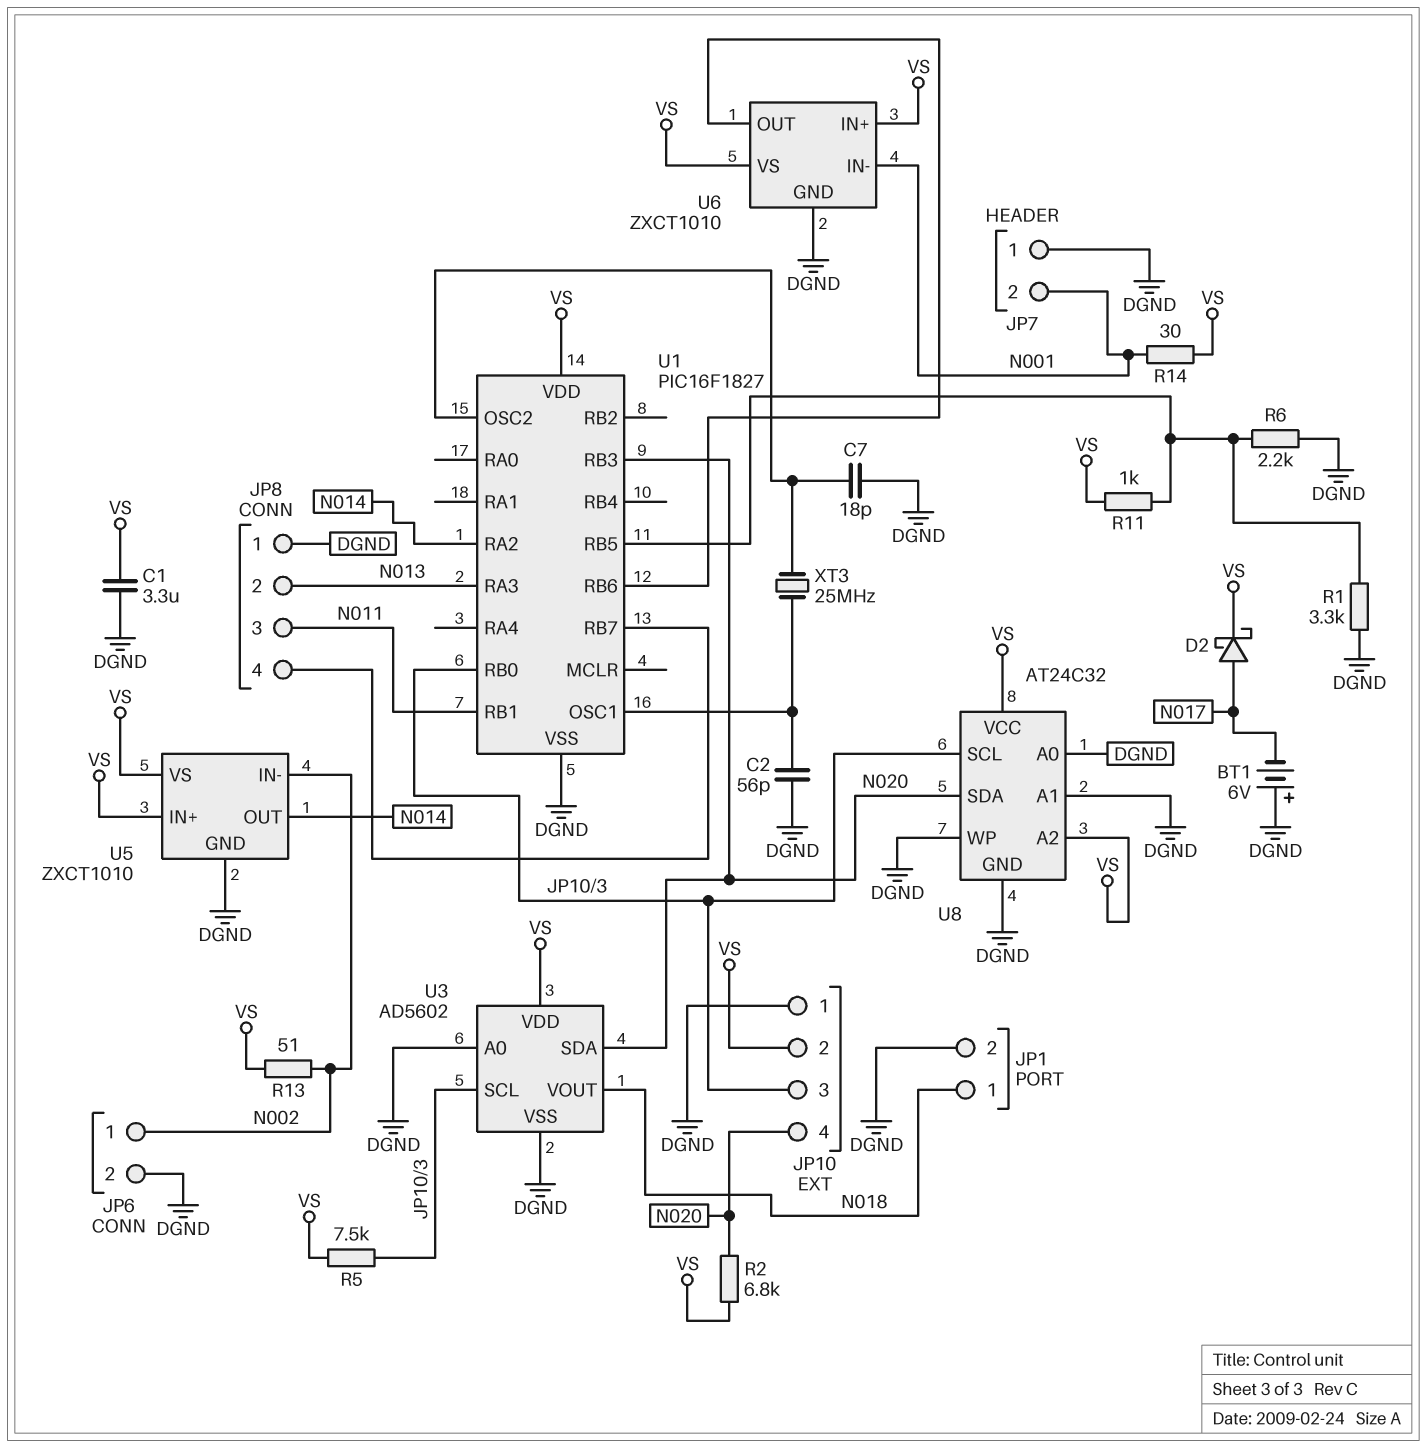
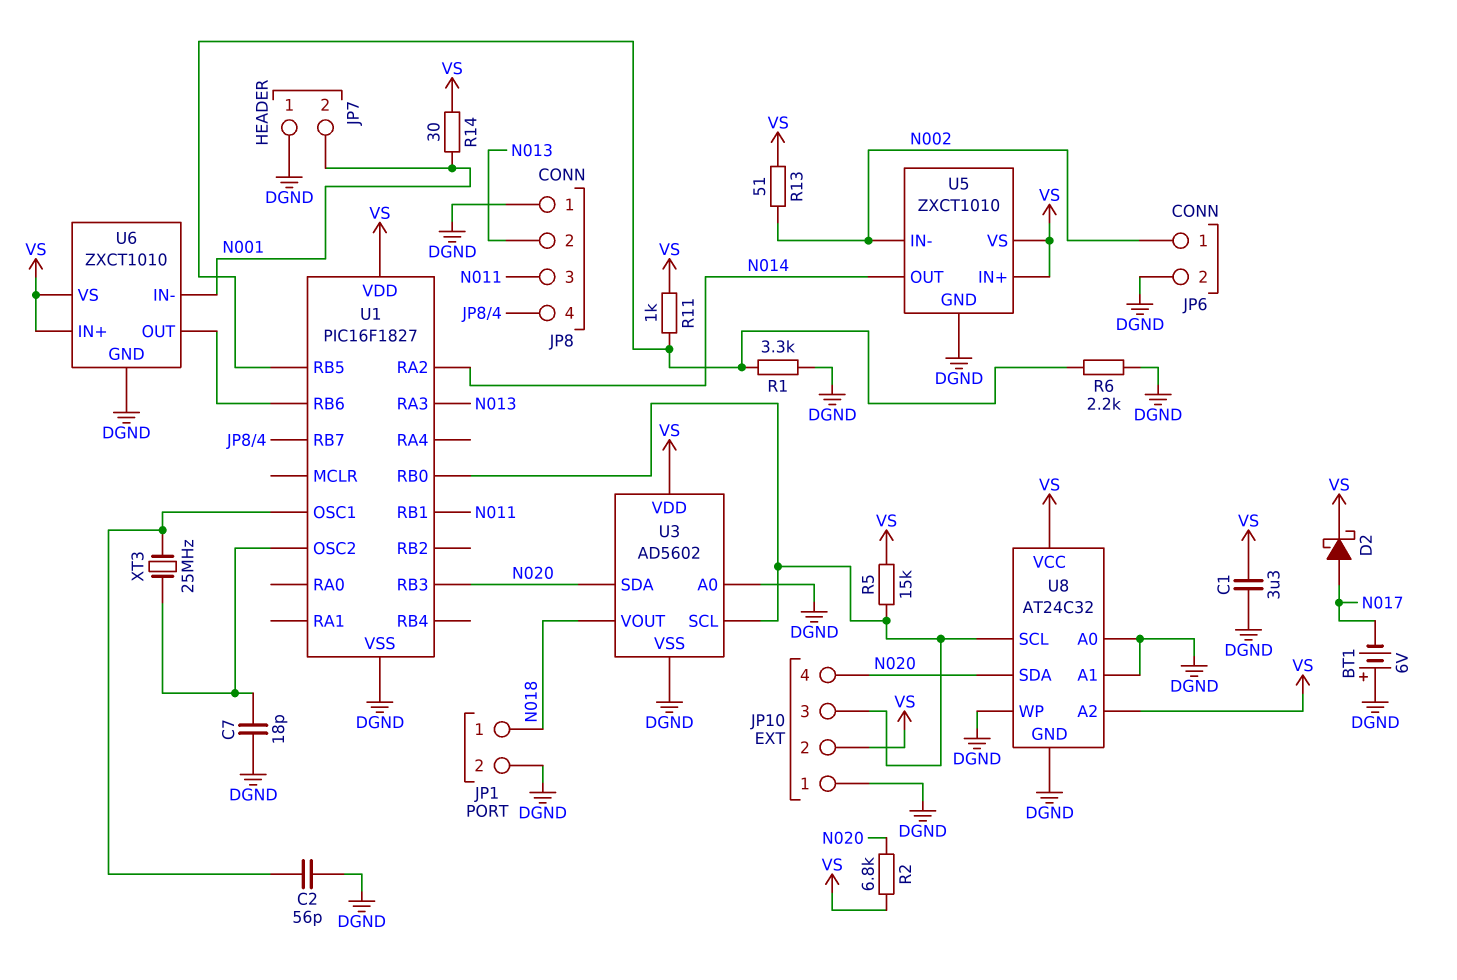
R5: 7.5k (JP10/3, VS) -> 15k (JP10/3, VS)

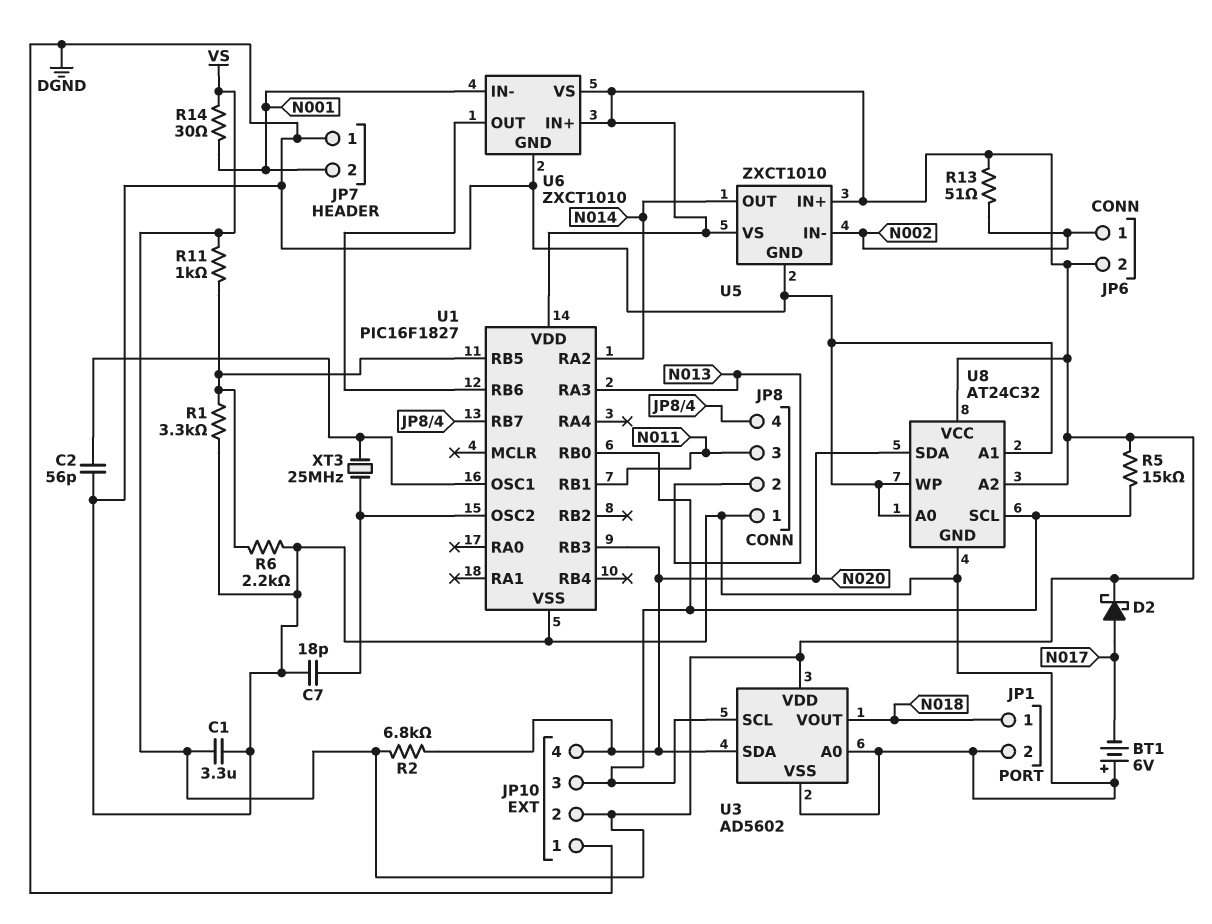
JP6 pin 2: DGND -> VS

